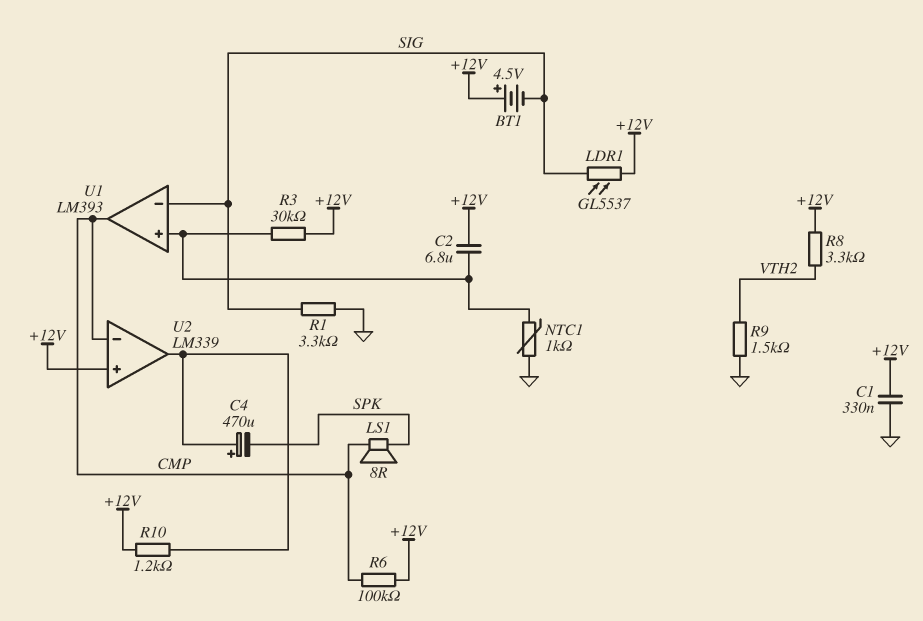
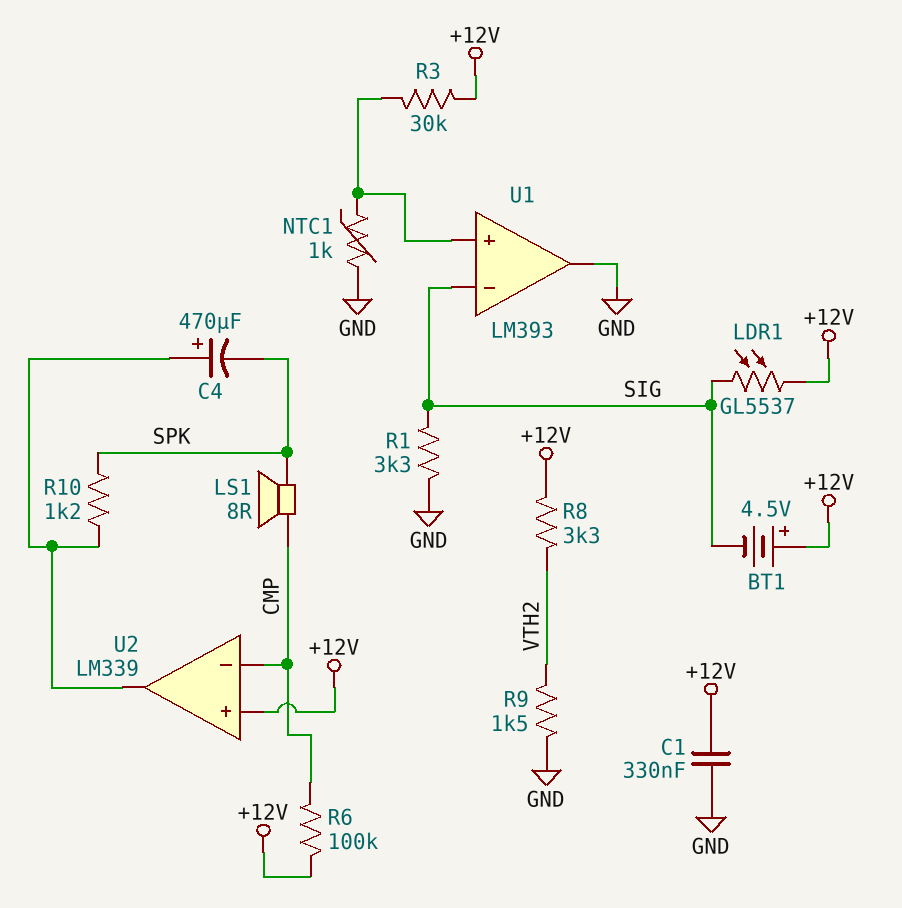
C2: 6.8uF (+12V, U1/in+) -> none
R10: 1.2k (+12V, U2/out) -> 1.2k (SPK, U2/out)
U1 pin out: CMP -> GND

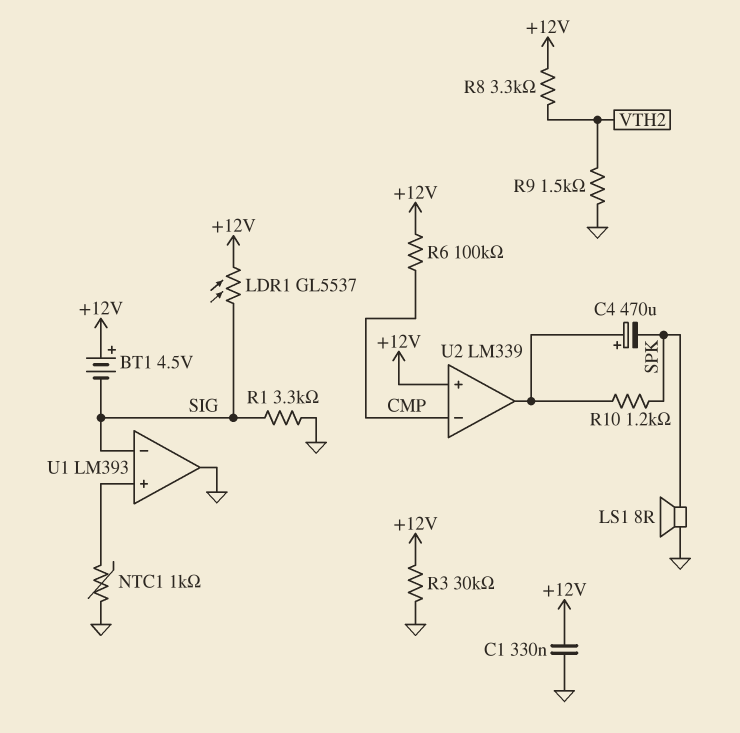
LS1: speaker 8R (CMP, SPK) -> speaker 8R (GND, SPK)
R3: 30k (+12V, U1/in+) -> 30k (+12V, GND)

